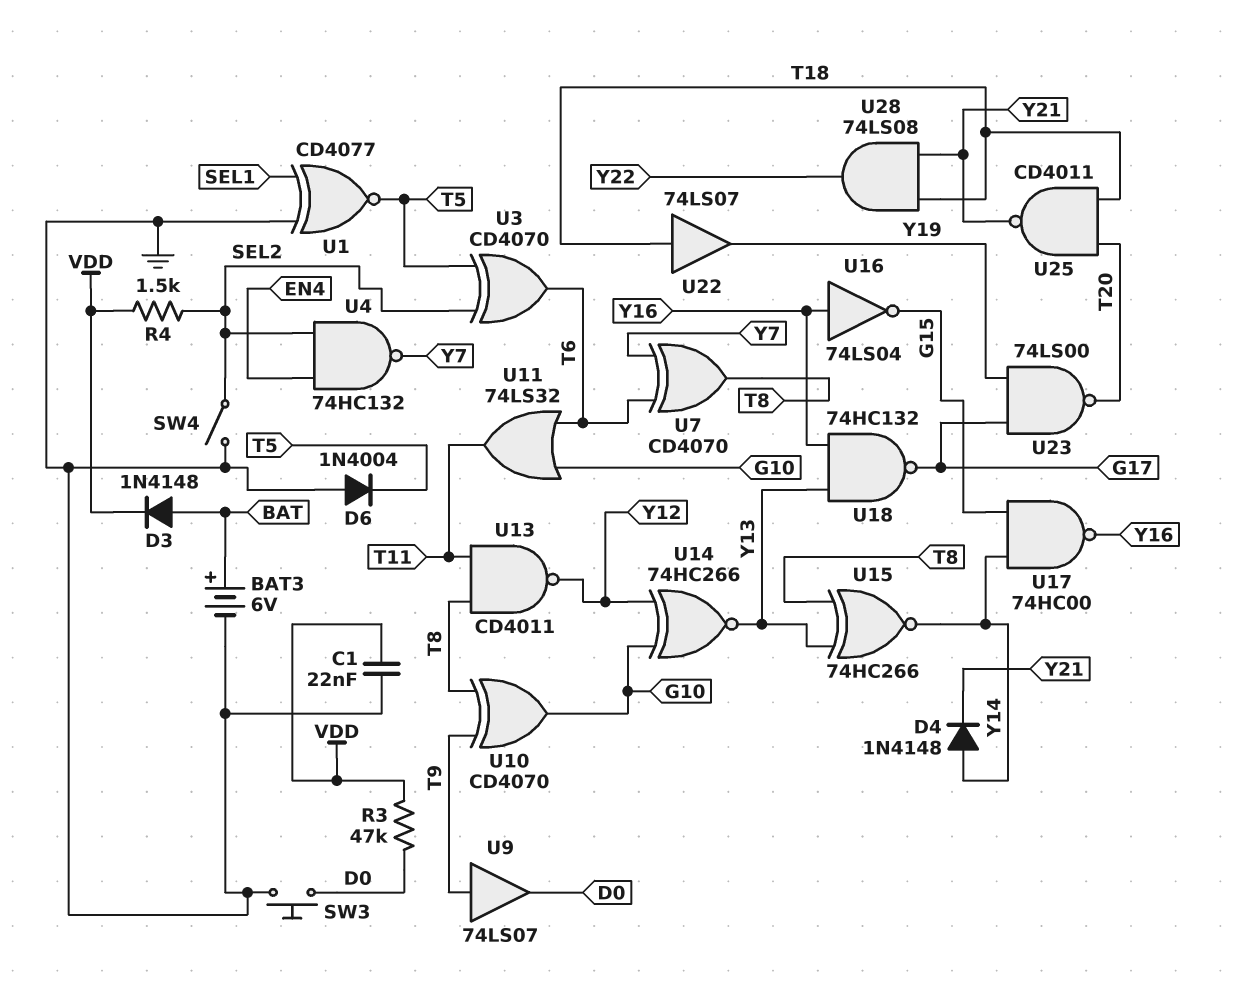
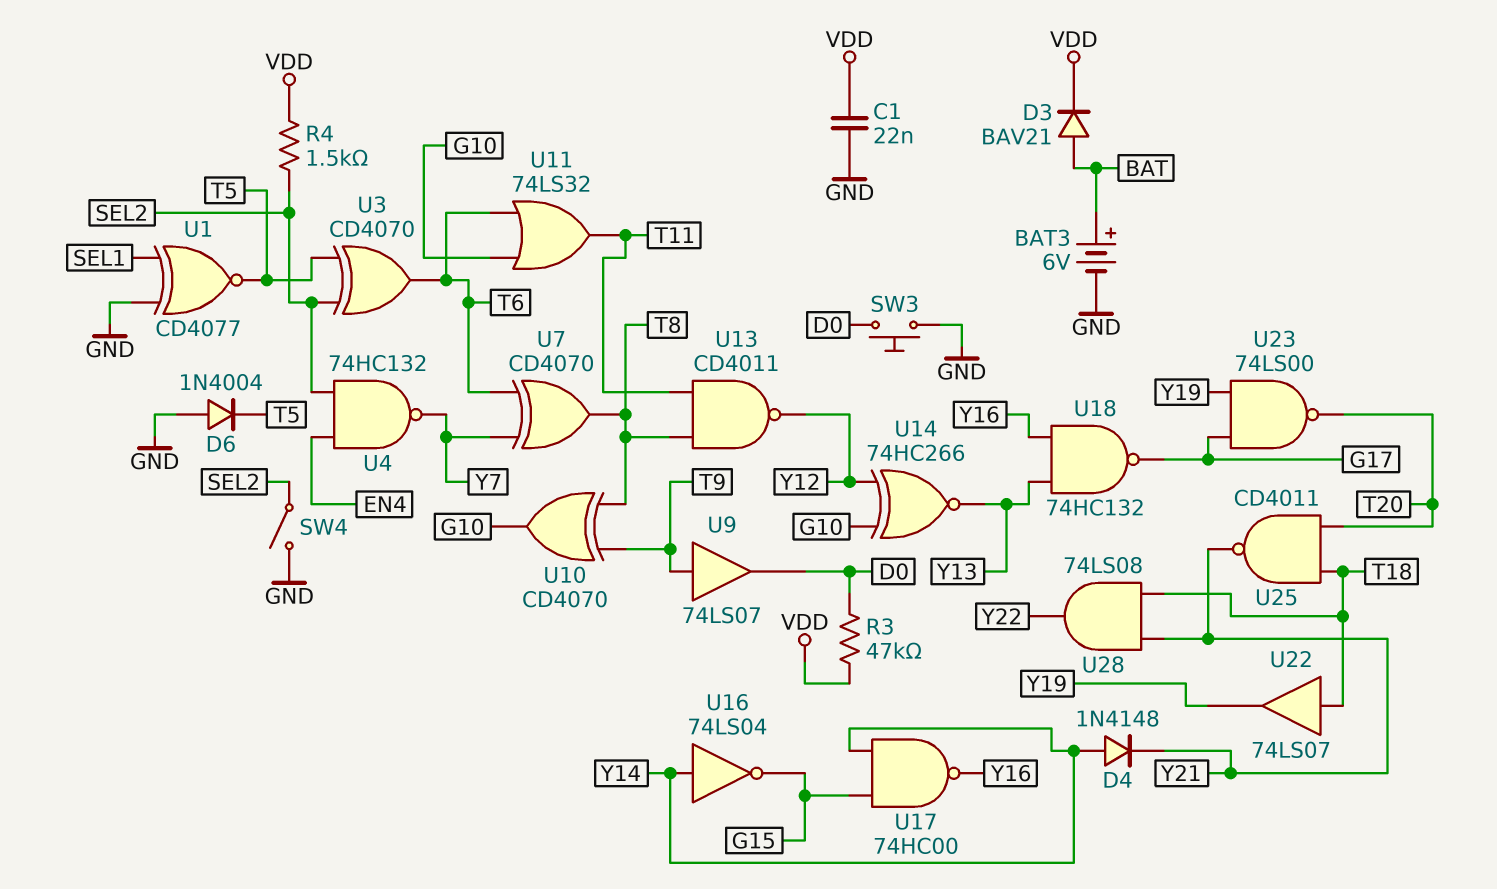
D3: diode 1N4148 (A BAT, K VDD) -> diode BAV21 (A BAT, K VDD)
U15: XNOR 74HC266 (in T8, in Y13, out Y14) -> none
U16: NOT 74LS04 (in Y16, out G15) -> NOT 74LS04 (in Y14, out G15)

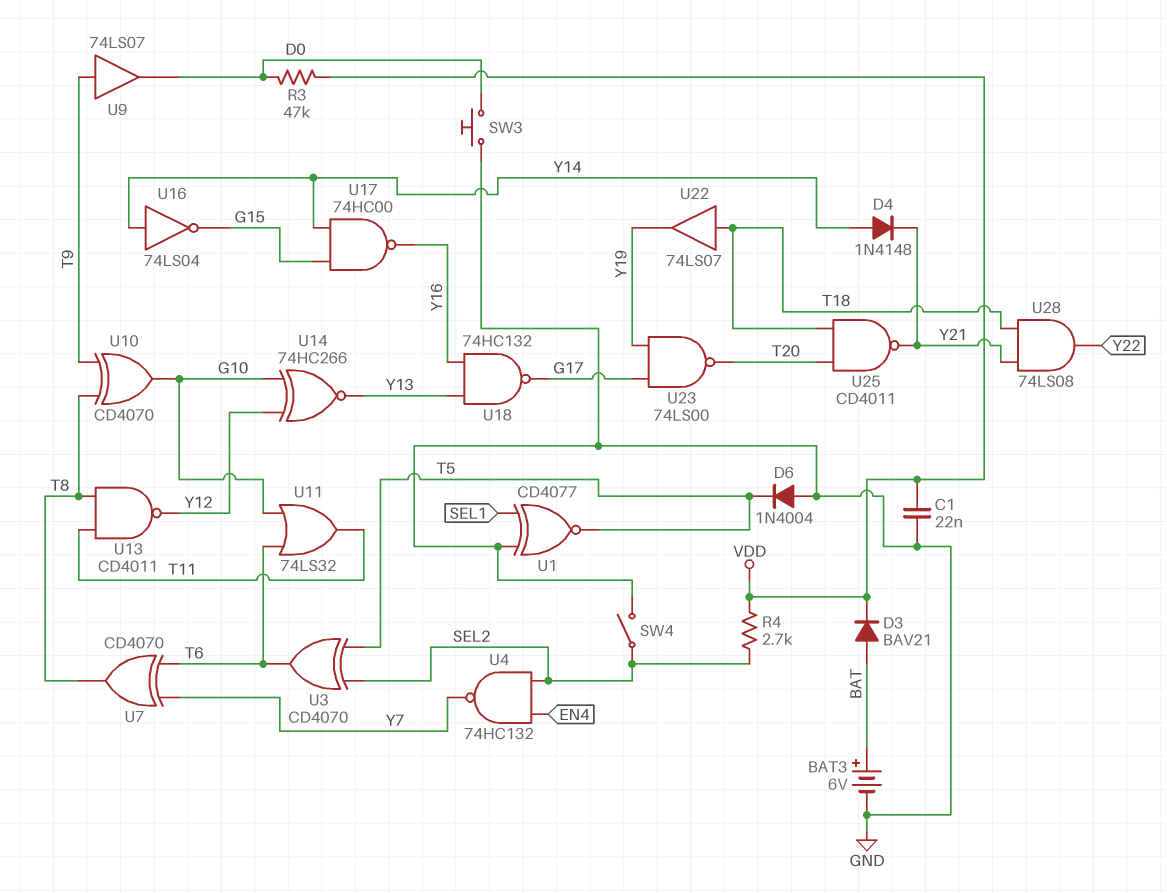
R4: 1.5k (SEL2, VDD) -> 2.7k (SEL2, VDD)

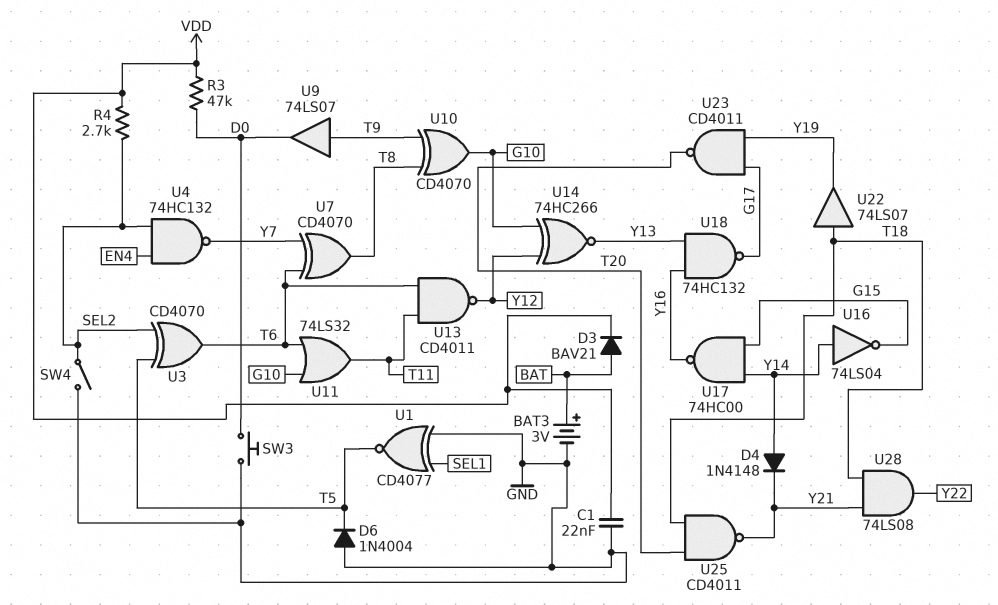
BAT3: 6V (plus BAT, minus GND) -> 3V (plus BAT, minus GND)
U13: NAND CD4011 (in T8, in T11, out Y12) -> NAND CD4011 (in T6, in T11, out Y12)
U23: NAND 74LS00 (in G17, in Y19, out T20) -> NAND CD4011 (in G17, in Y19, out T20)

